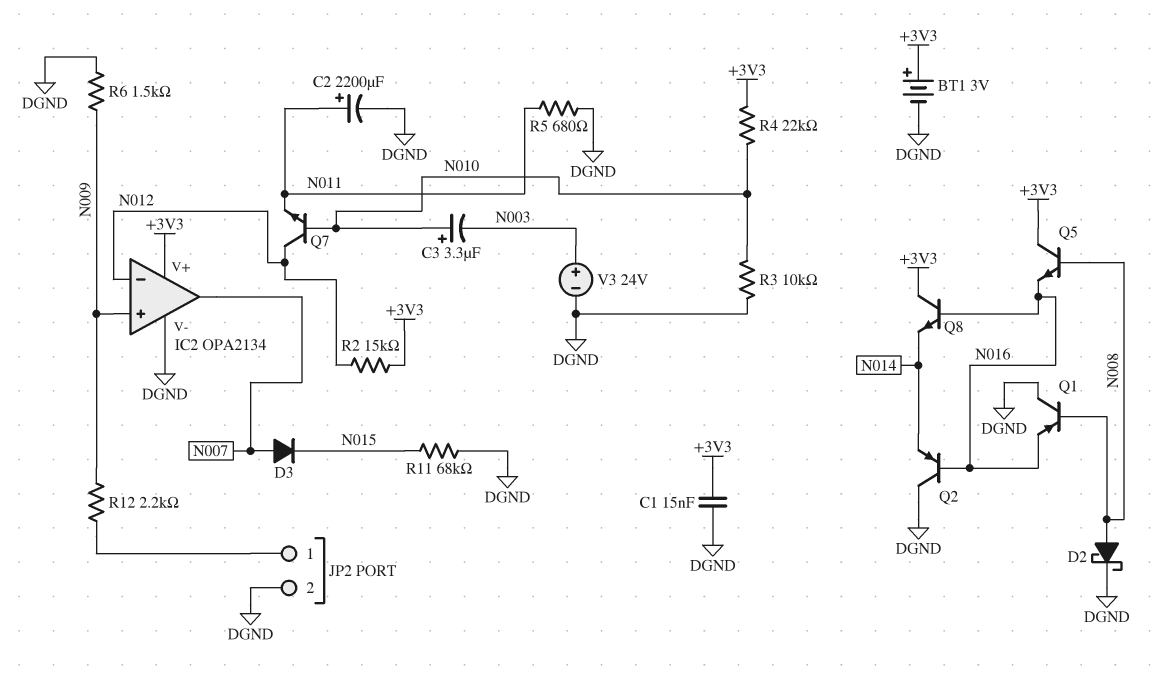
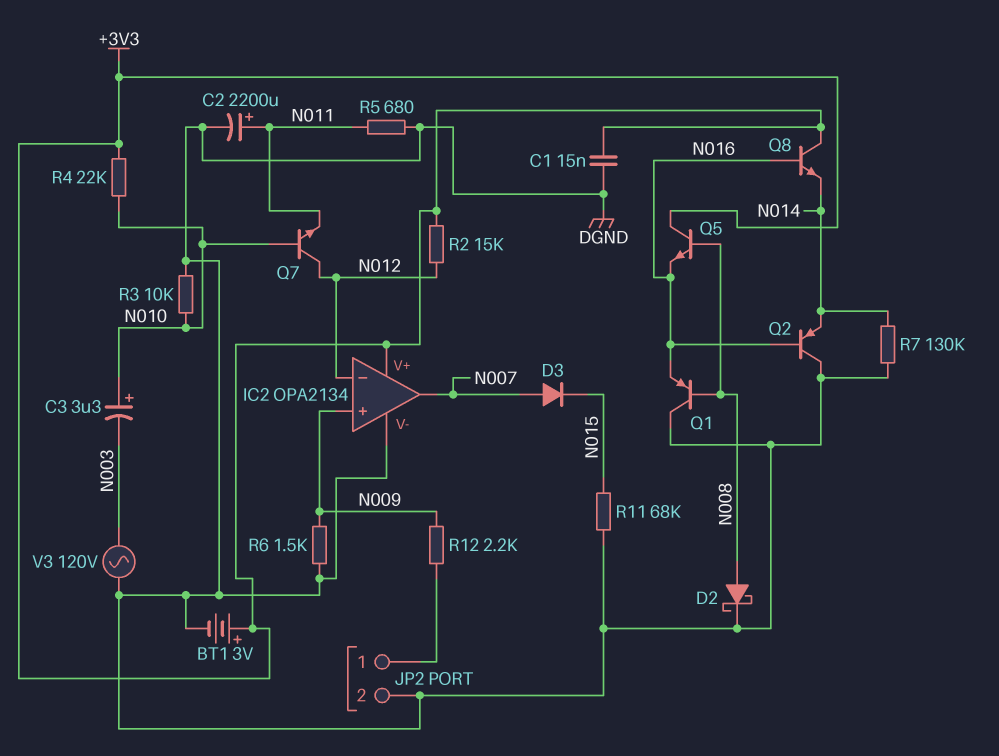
R7: none -> 130k (DGND, N014)
V3: 24V (plus N003, minus DGND) -> AC 120V (DGND, N003)

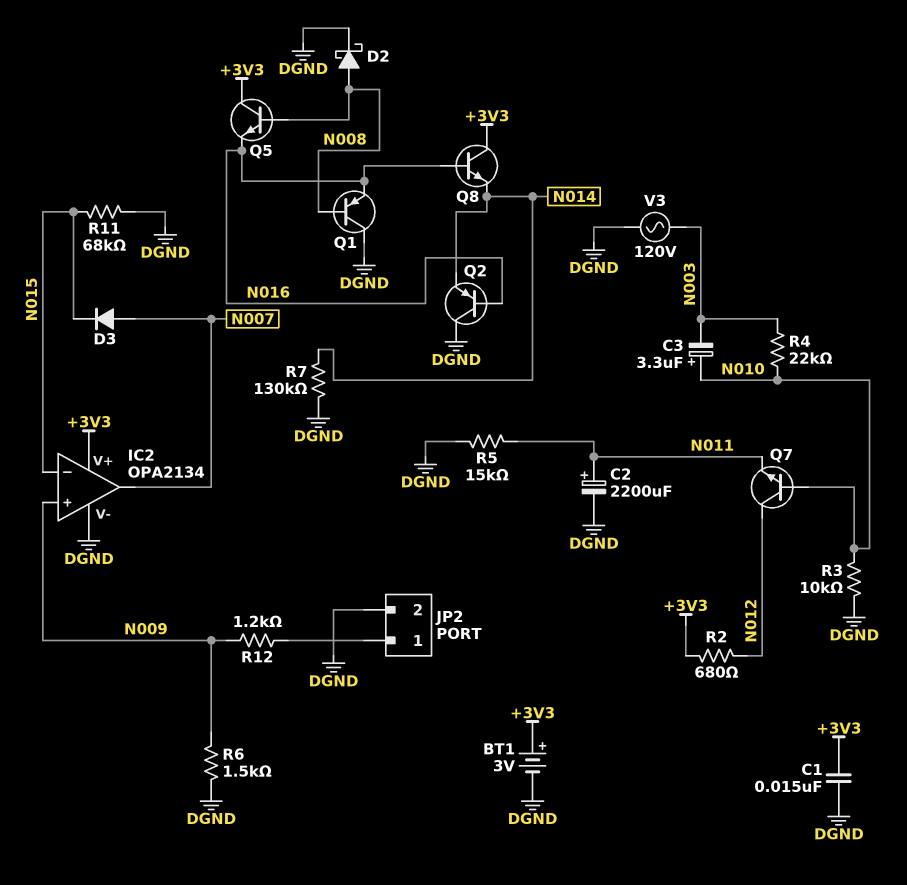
IC2 pin in-: N012 -> N015
R2: 15k (+3V3, N012) -> 680 (+3V3, N012)
R4: 22k (+3V3, N010) -> 22k (N003, N010)
R5: 680 (DGND, N011) -> 15k (DGND, N011)
R12: 2.2k (JP2/1, N009) -> 1.2k (JP2/1, N009)

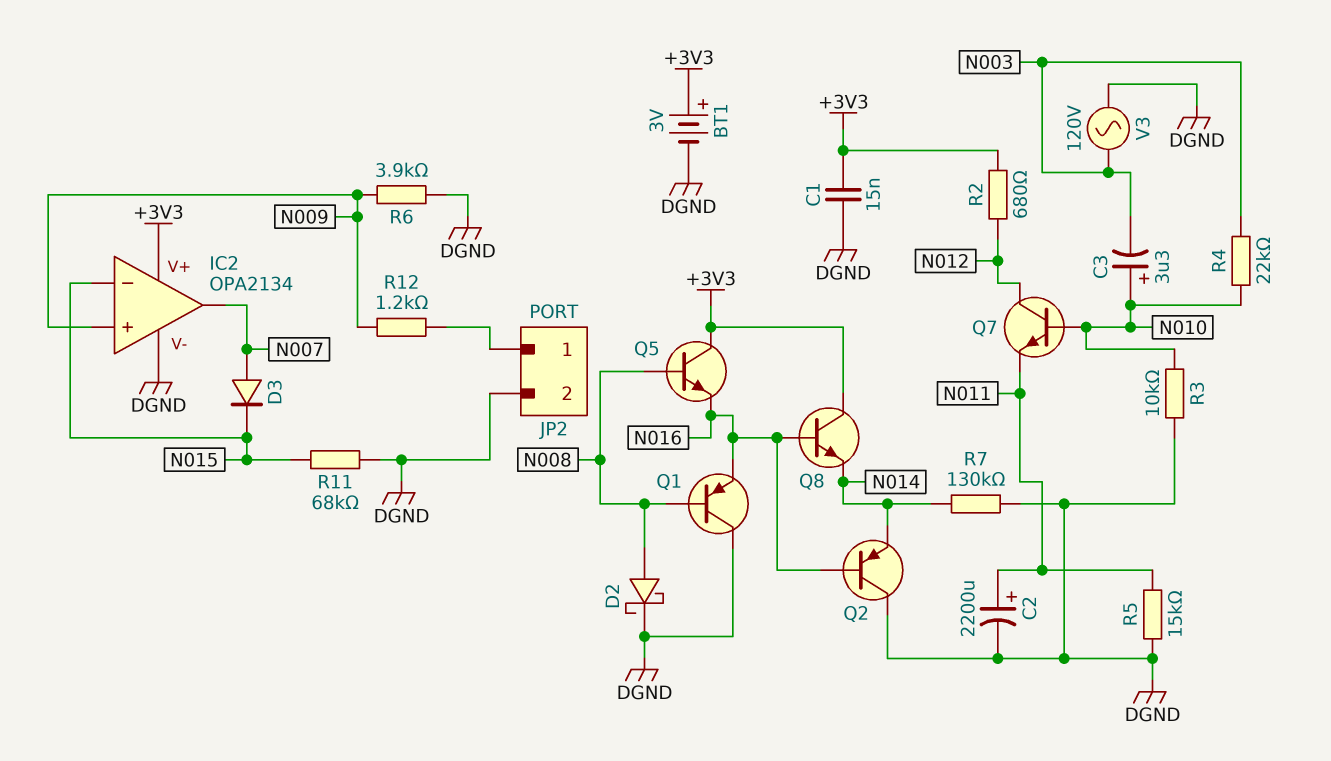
R6: 1.5k (DGND, N009) -> 3.9k (DGND, N009)

